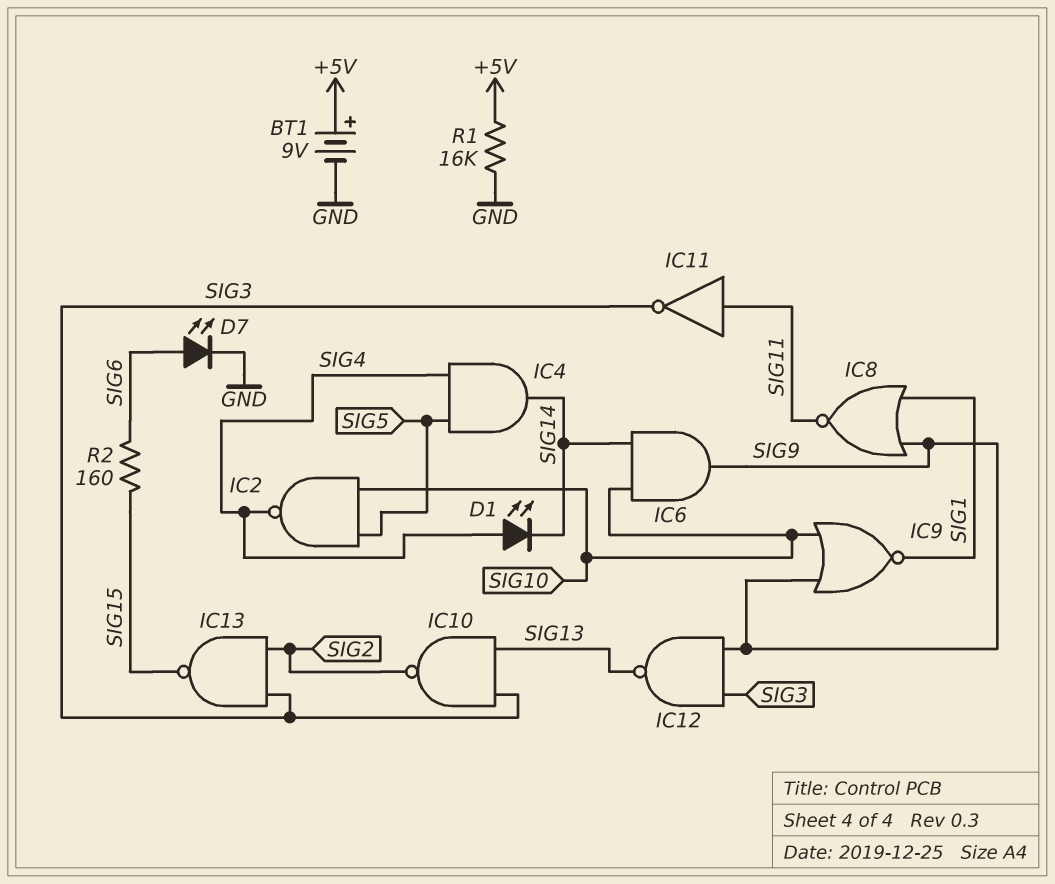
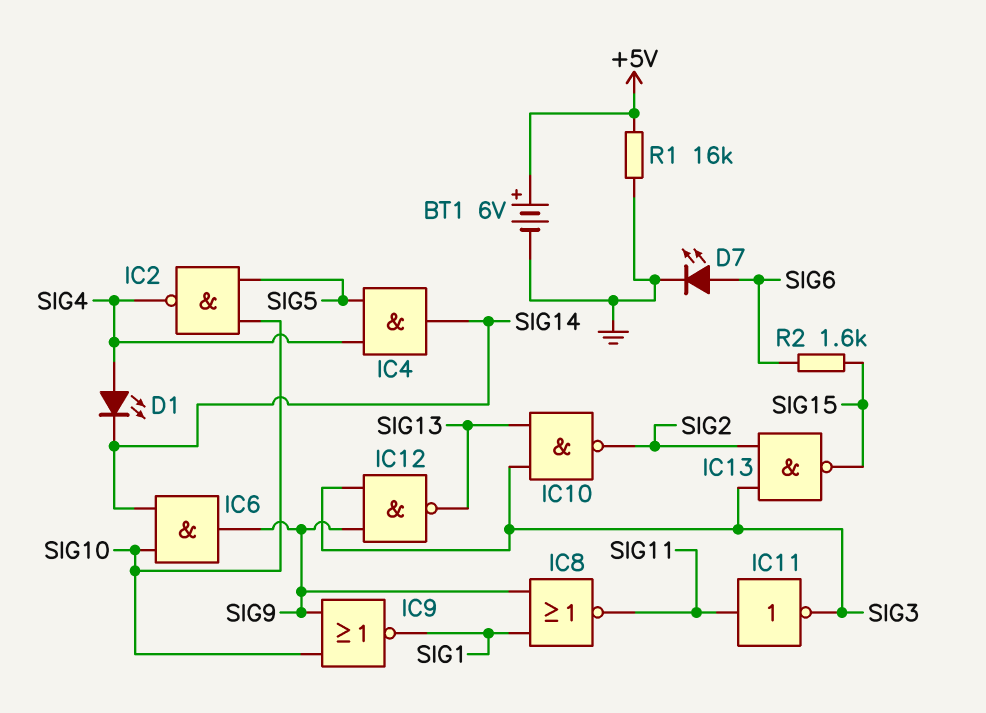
BT1: 9V (plus +5V, minus GND) -> 6V (plus +5V, minus GND)
R2: 160 (SIG6, SIG15) -> 1.6k (SIG6, SIG15)

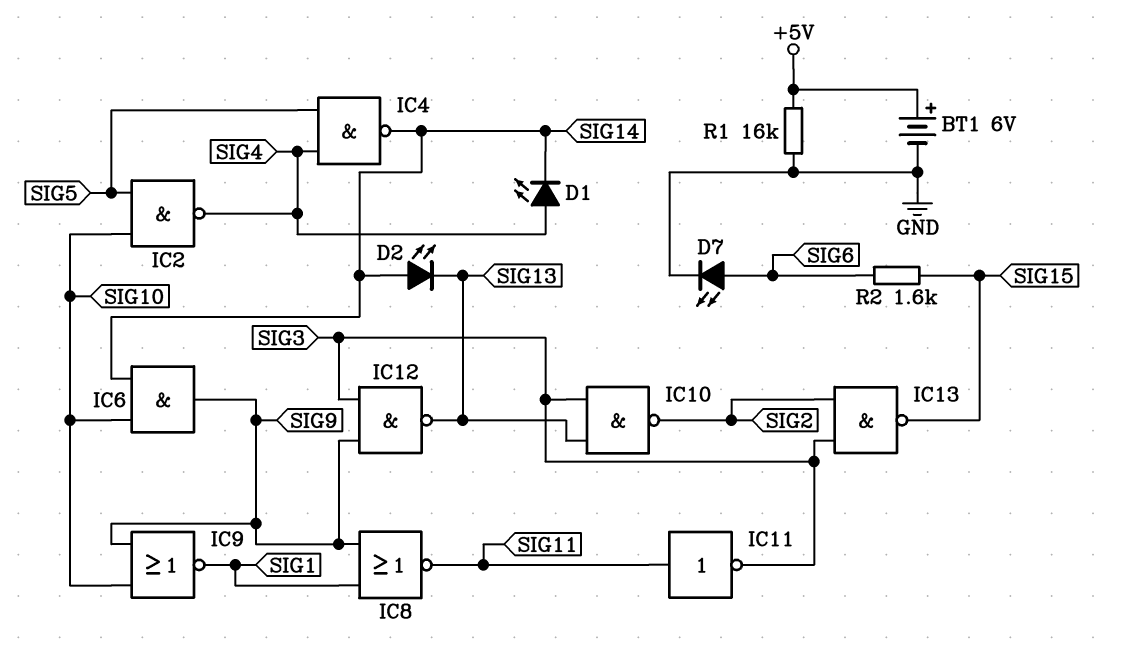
D2: none -> LED (A SIG14, K SIG13)
IC4: AND (in SIG4, in SIG5, out SIG14) -> NAND (in SIG4, in SIG5, out SIG14)

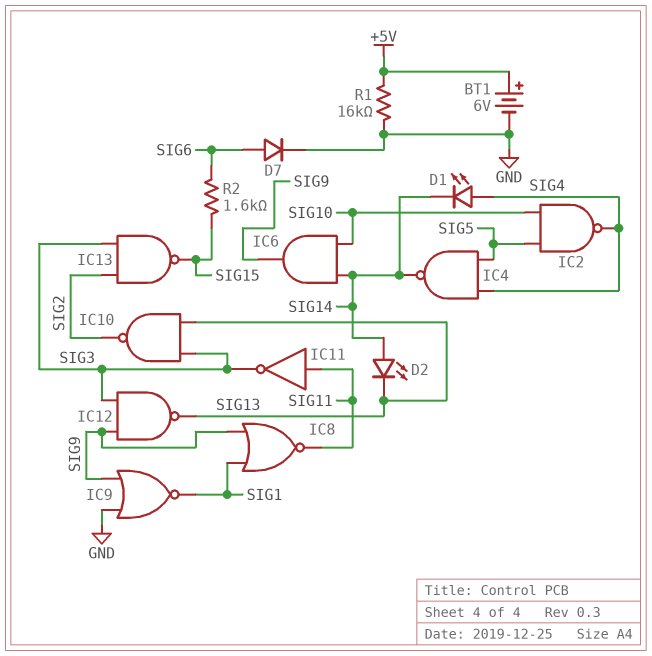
D7: LED (A SIG6, K GND) -> diode (A SIG6, K GND)
IC9: NOR (in SIG9, in SIG10, out SIG1) -> NOR (in GND, in SIG9, out SIG1)

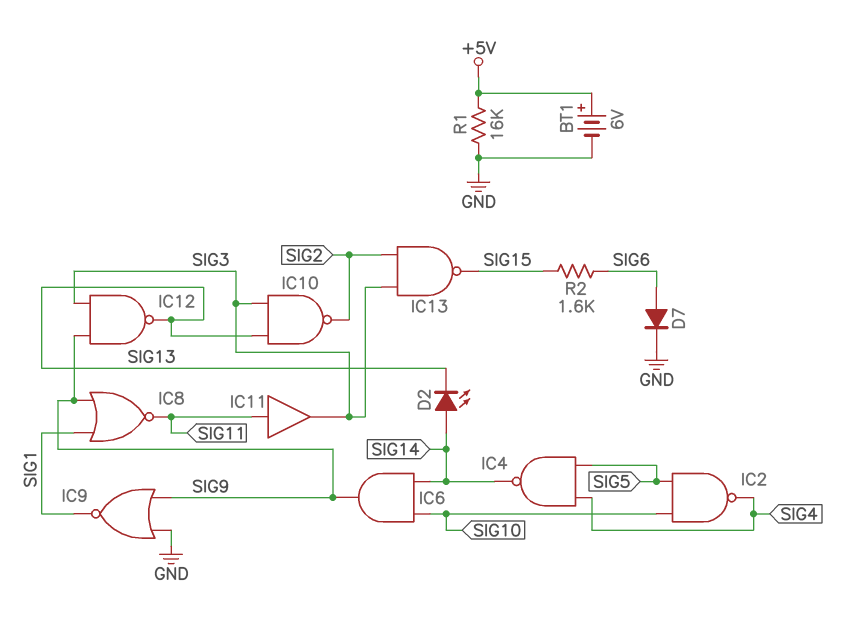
D1: LED (A SIG4, K SIG14) -> none
IC11: NOT (in SIG11, out SIG3) -> buffer (in SIG11, out SIG3)

